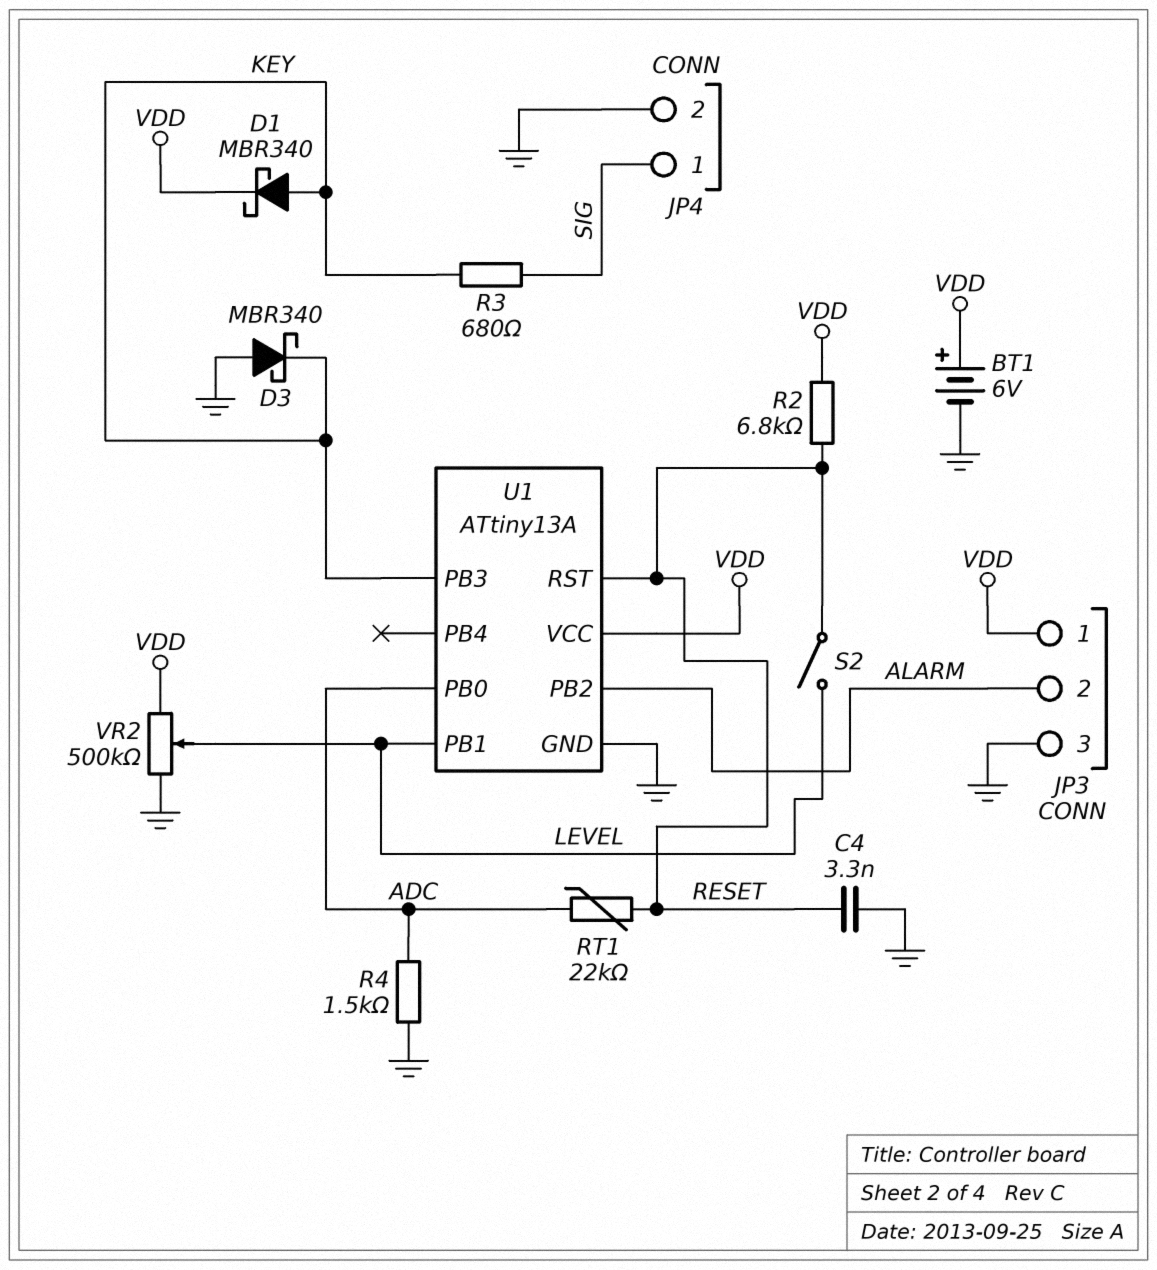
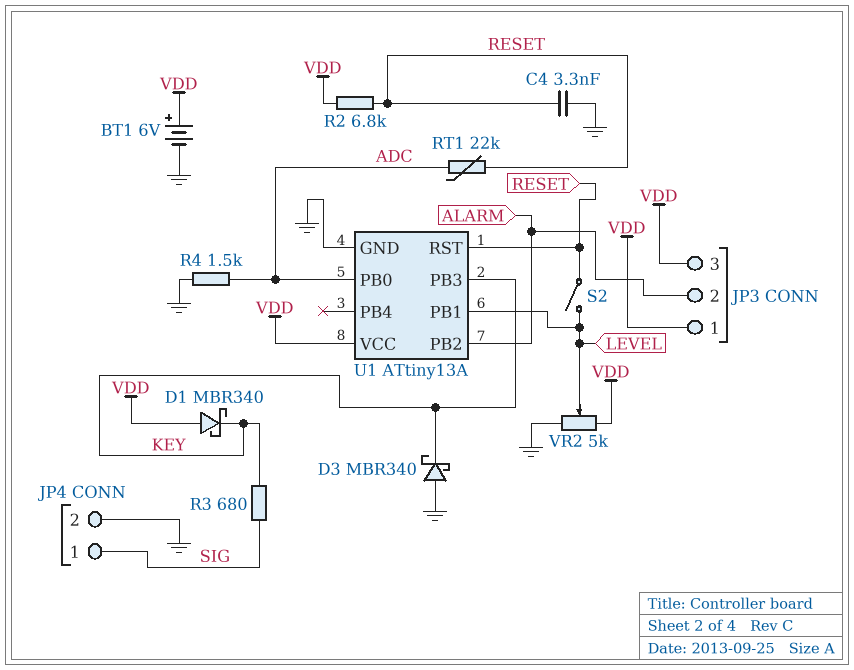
D1: schottky MBR340 (A KEY, K VDD) -> schottky MBR340 (A VDD, K KEY)
JP3 pin 3: GND -> VDD
VR2: 500k (GND, VDD, wiper LEVEL) -> 5k (GND, VDD, wiper LEVEL)

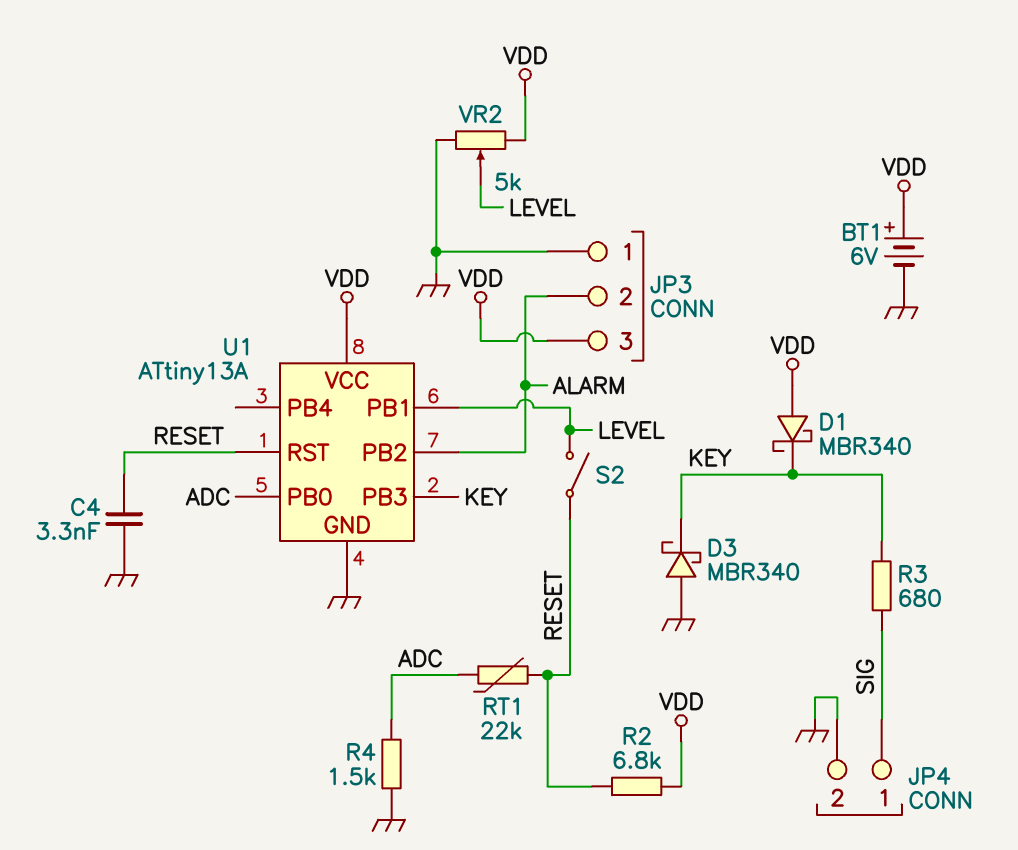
JP3 pin 1: VDD -> GND

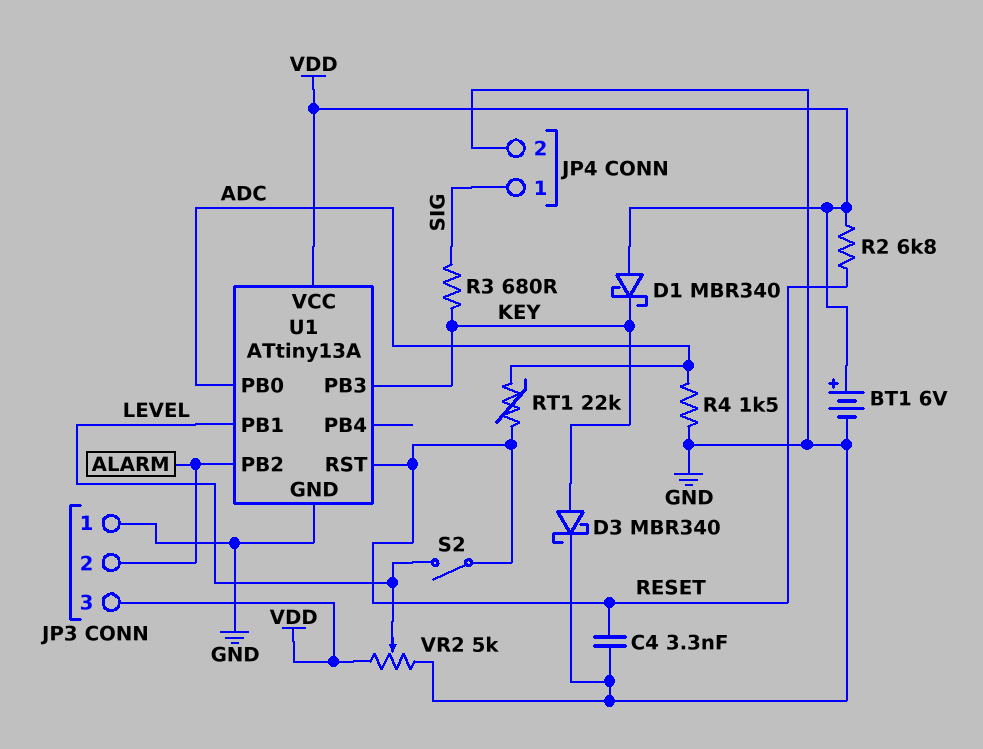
D3: schottky MBR340 (A GND, K KEY) -> schottky MBR340 (A KEY, K GND)

